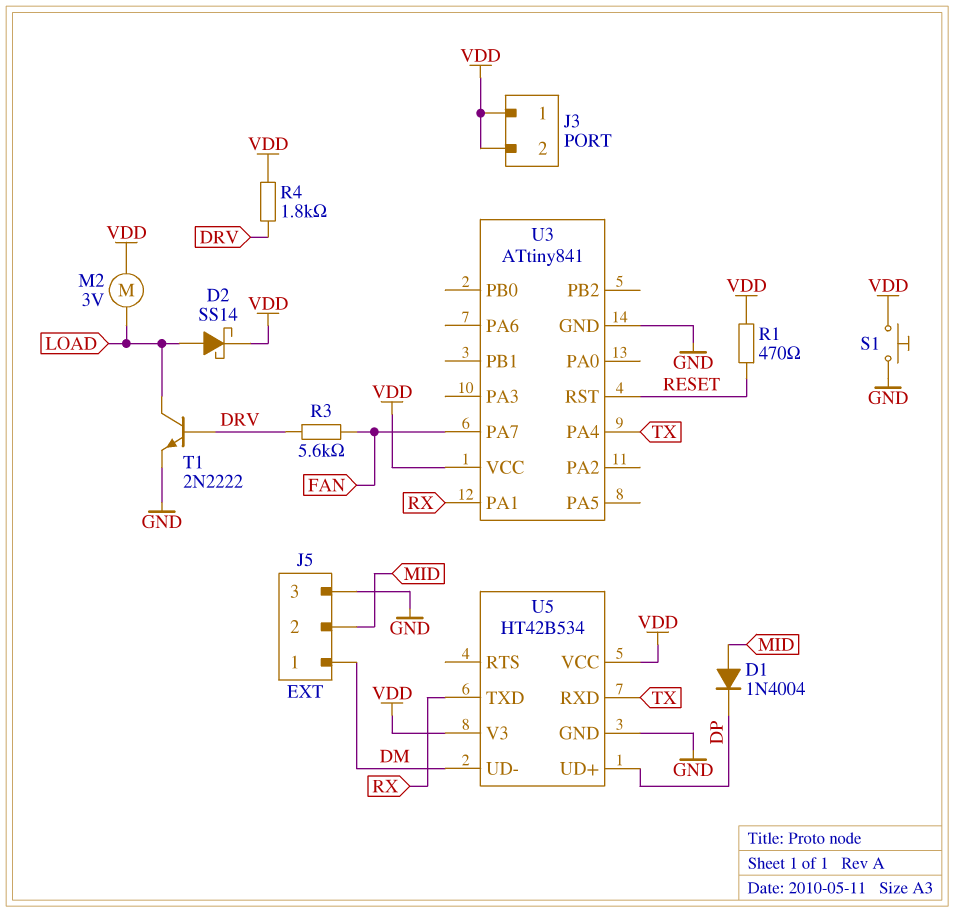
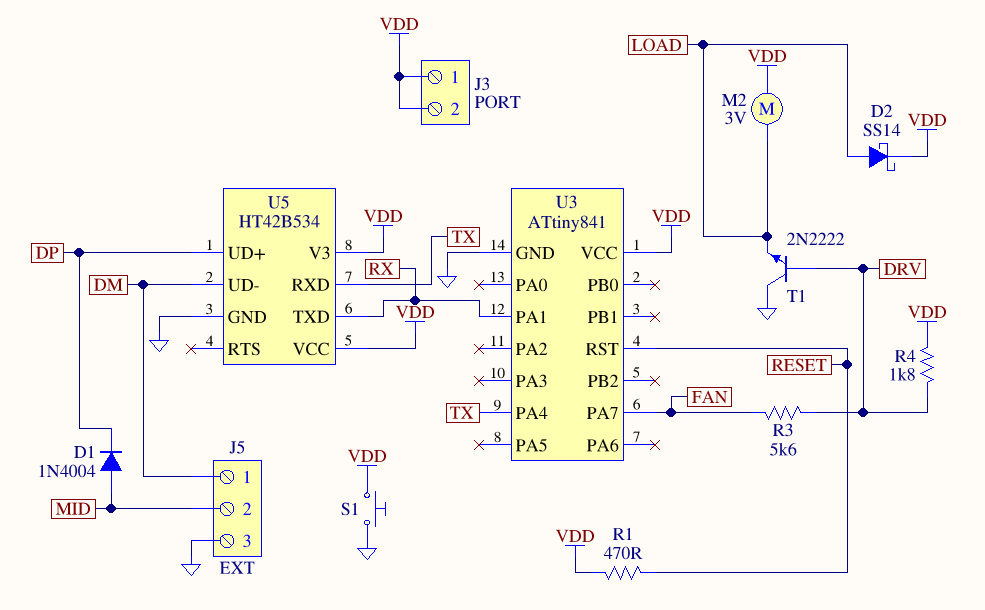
T1: NPN 2N2222 (B DRV, C LOAD, E GND) -> NPN 2N2222 (B DRV, C GND, E LOAD)

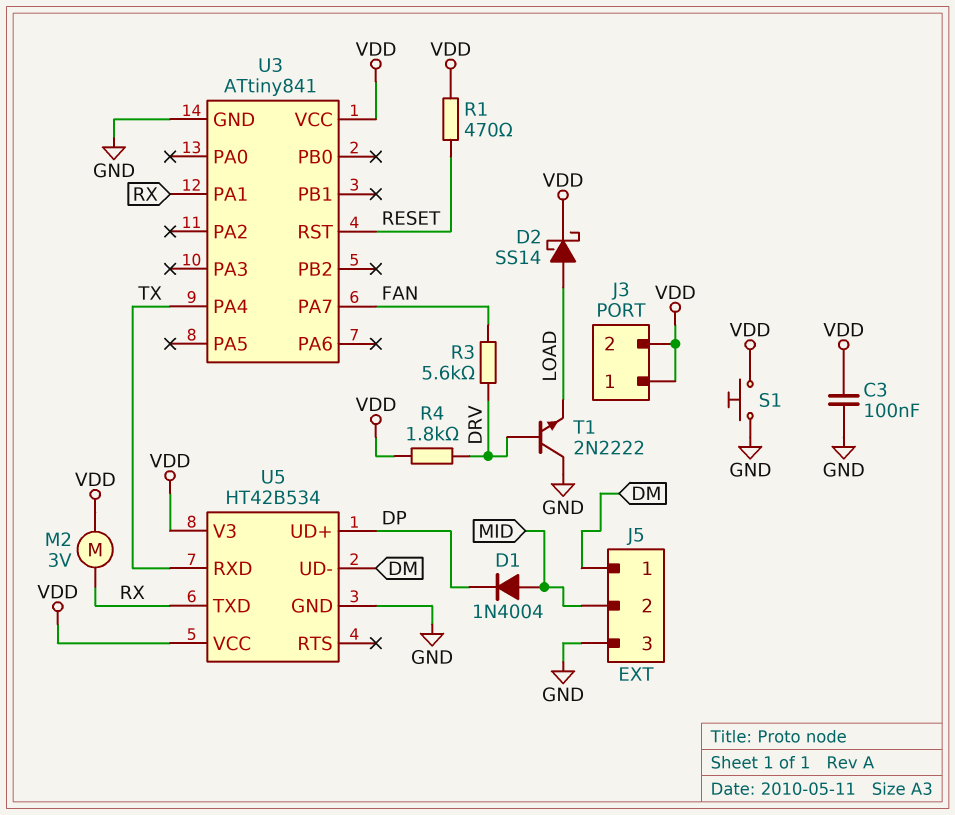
C3: none -> 100nF (GND, VDD)
M2: motor 3V (LOAD, VDD) -> motor 3V (RX, VDD)

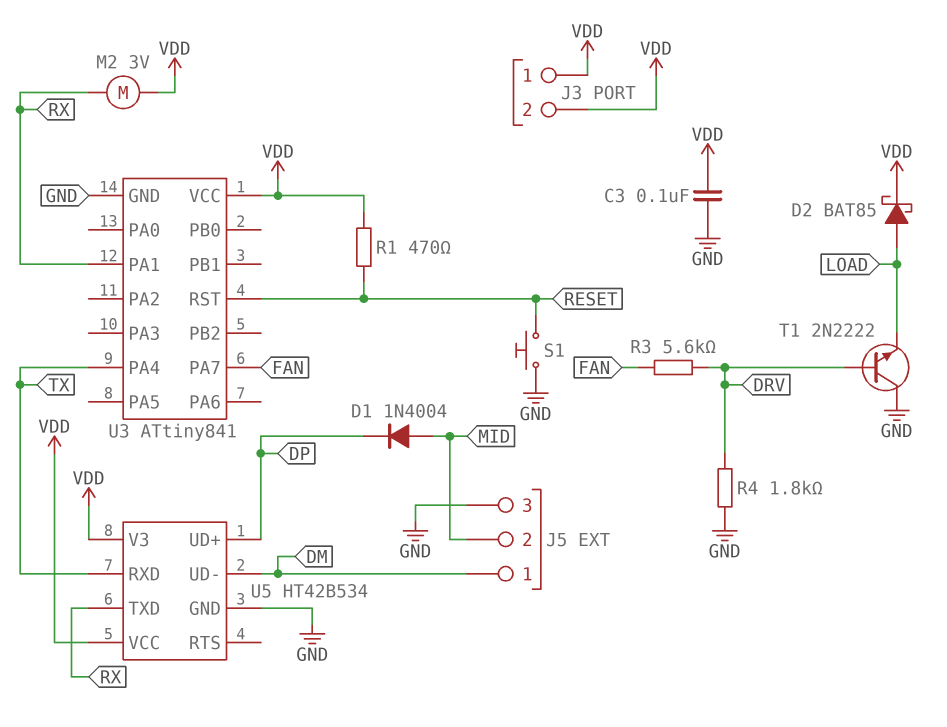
D2: schottky SS14 (A LOAD, K VDD) -> schottky BAT85 (A LOAD, K VDD)
R4: 1.8k (DRV, VDD) -> 1.8k (DRV, GND)
S1: button (GND, VDD) -> button (GND, RESET)

